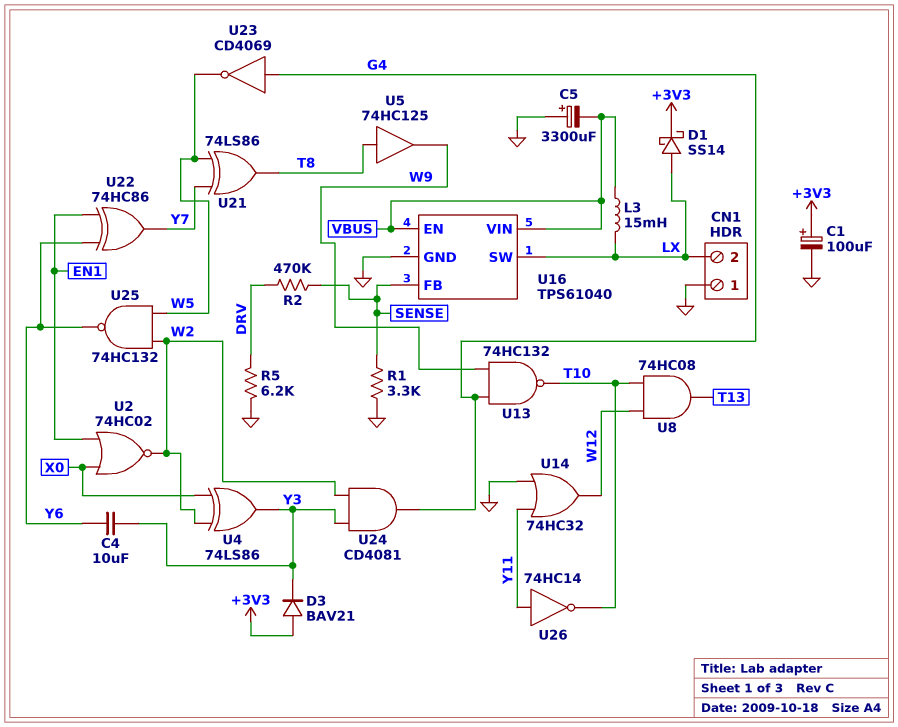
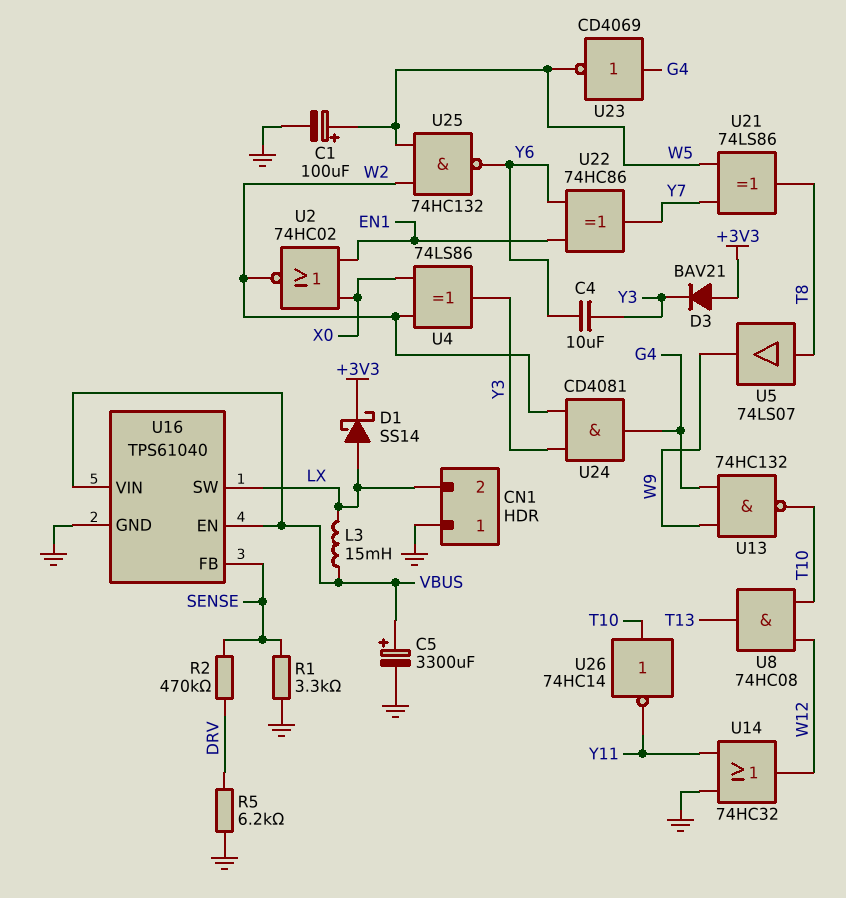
C1: 100uF (plus +3V3, minus GND) -> 100uF (plus W5, minus GND)
C5: 3300uF (plus GND, minus VBUS) -> 3300uF (plus VBUS, minus GND)
U5: buffer 74HC125 (in T8, out W9) -> buffer 74LS07 (in T8, out W9)
U26: NOT 74HC14 (in Y11, out T10) -> NOT 74HC14 (in T10, out Y11)

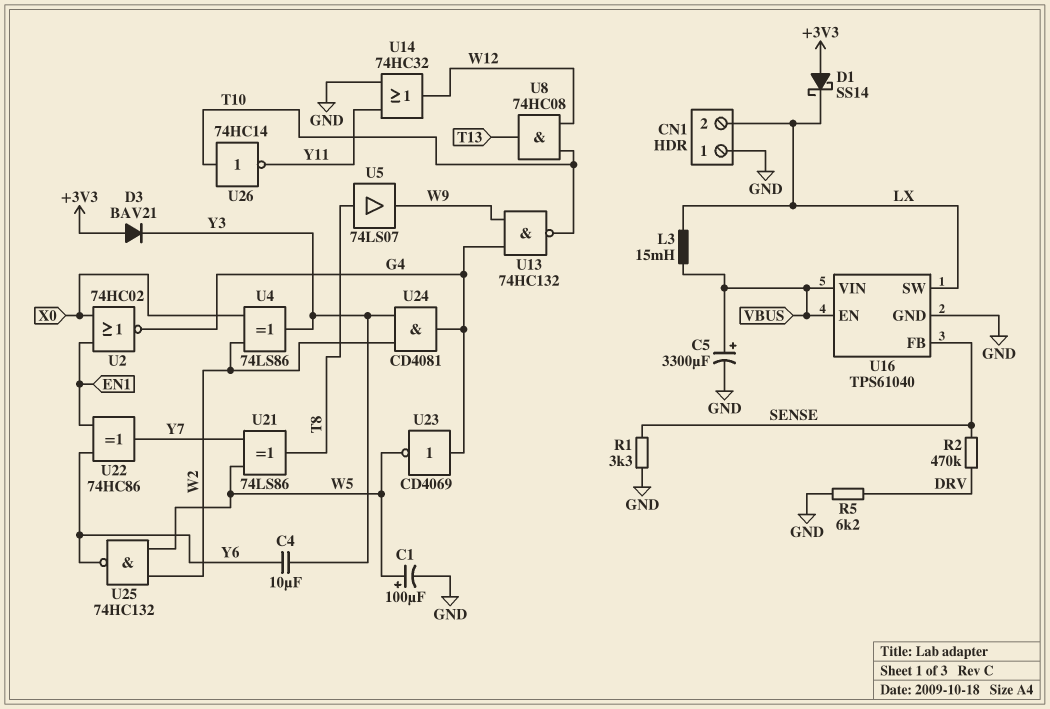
D1: schottky SS14 (A LX, K +3V3) -> schottky SS14 (A +3V3, K LX)
U2: NOR 74HC02 (in EN1, in X0, out W2) -> NOR 74HC02 (in EN1, in X0, out G4)

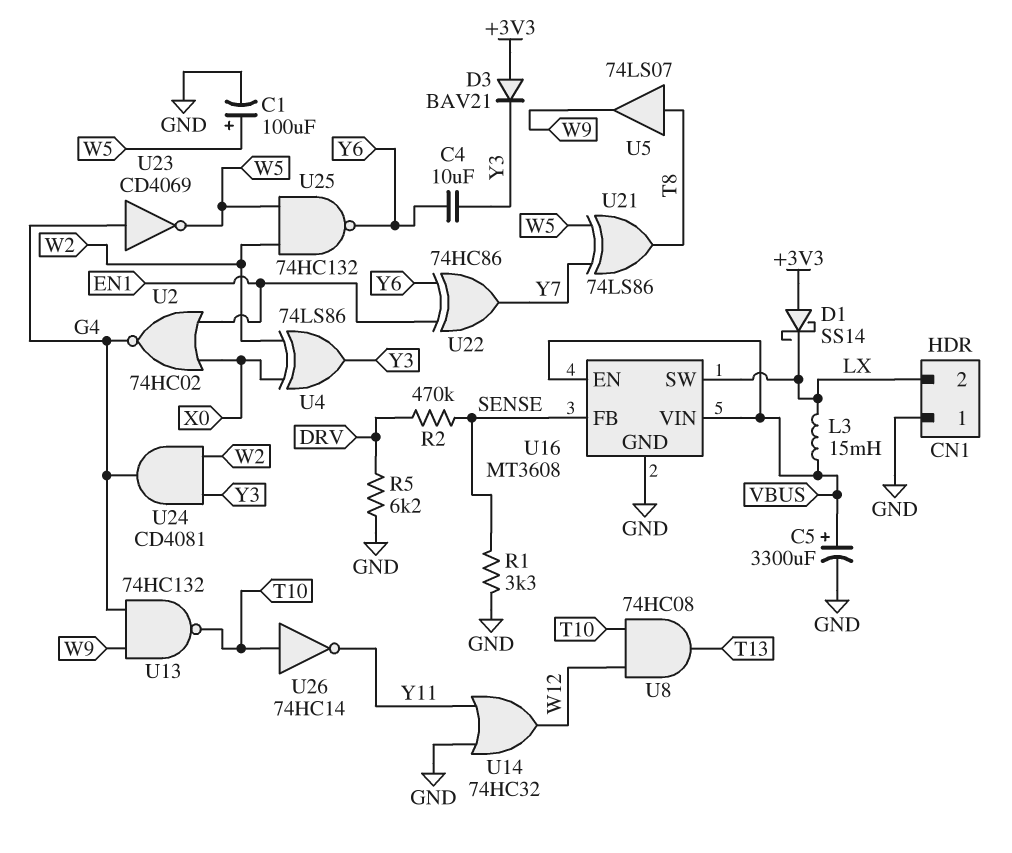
U16: TPS61040 -> MT3608

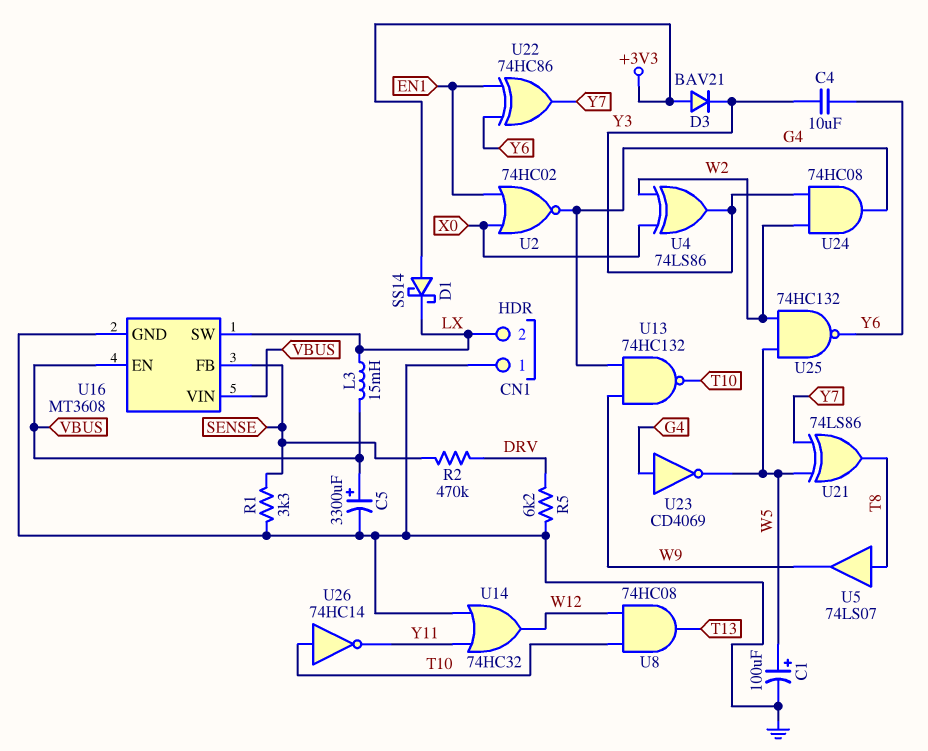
U24: AND CD4081 (in W2, in Y3, out G4) -> AND 74HC08 (in W2, in Y3, out G4)

